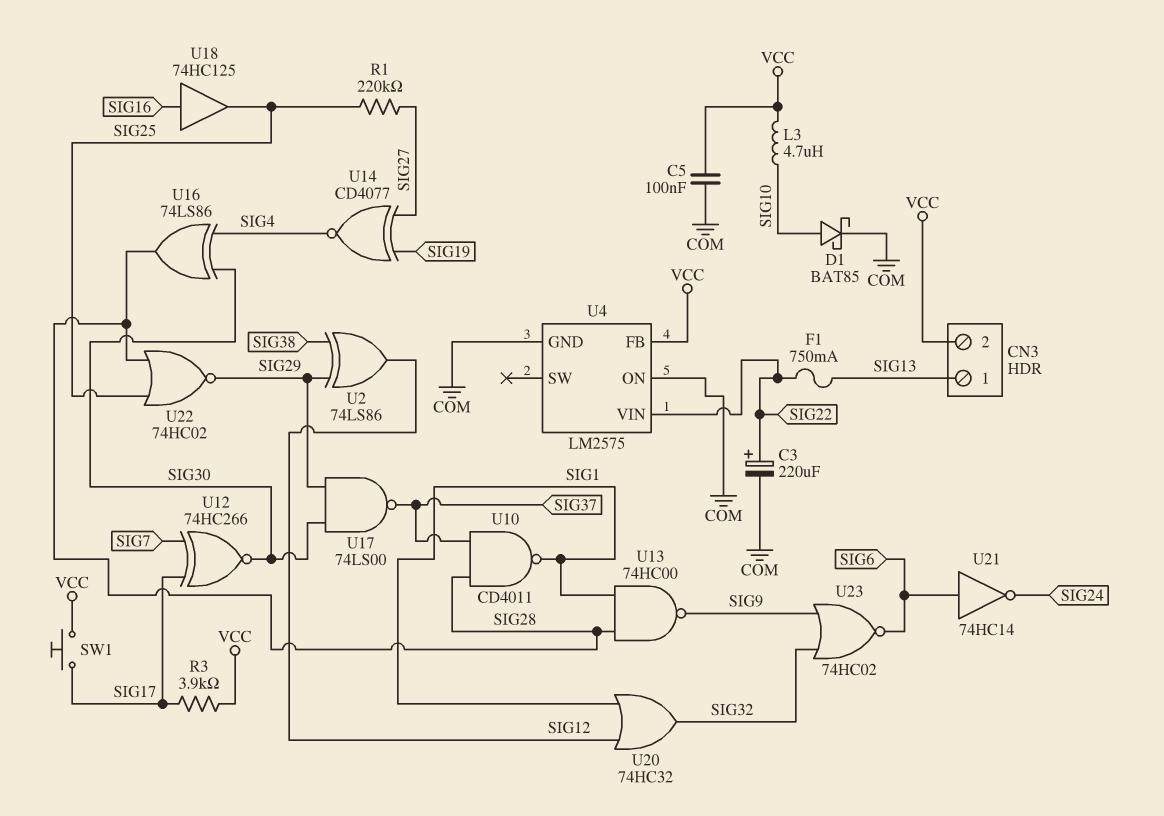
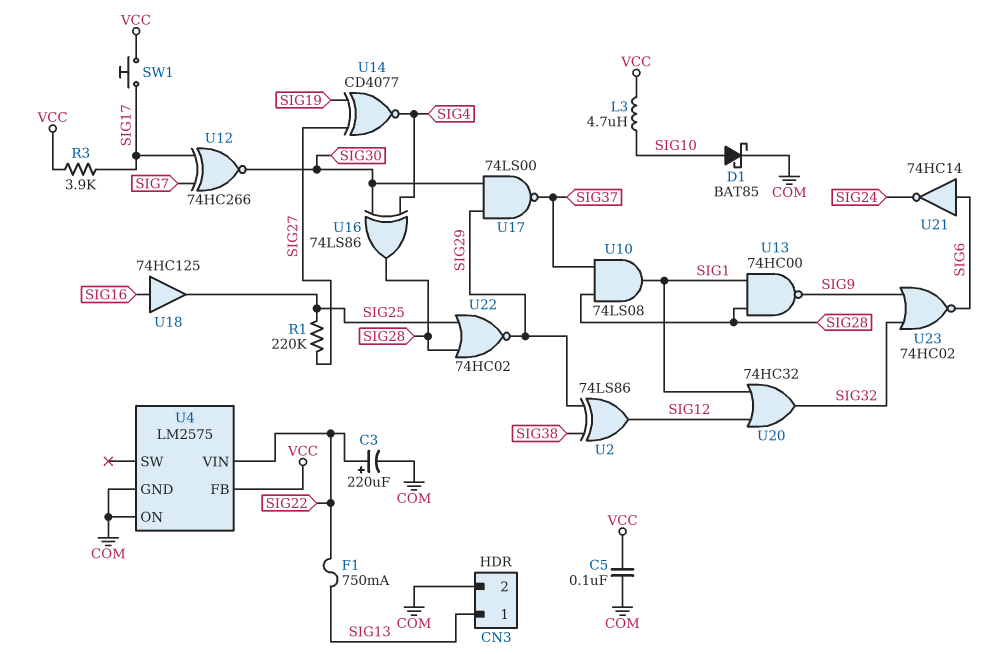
CN3 pin 2: VCC -> COM
U10: NAND CD4011 (in SIG28, in SIG37, out SIG1) -> AND 74LS08 (in SIG28, in SIG37, out SIG1)

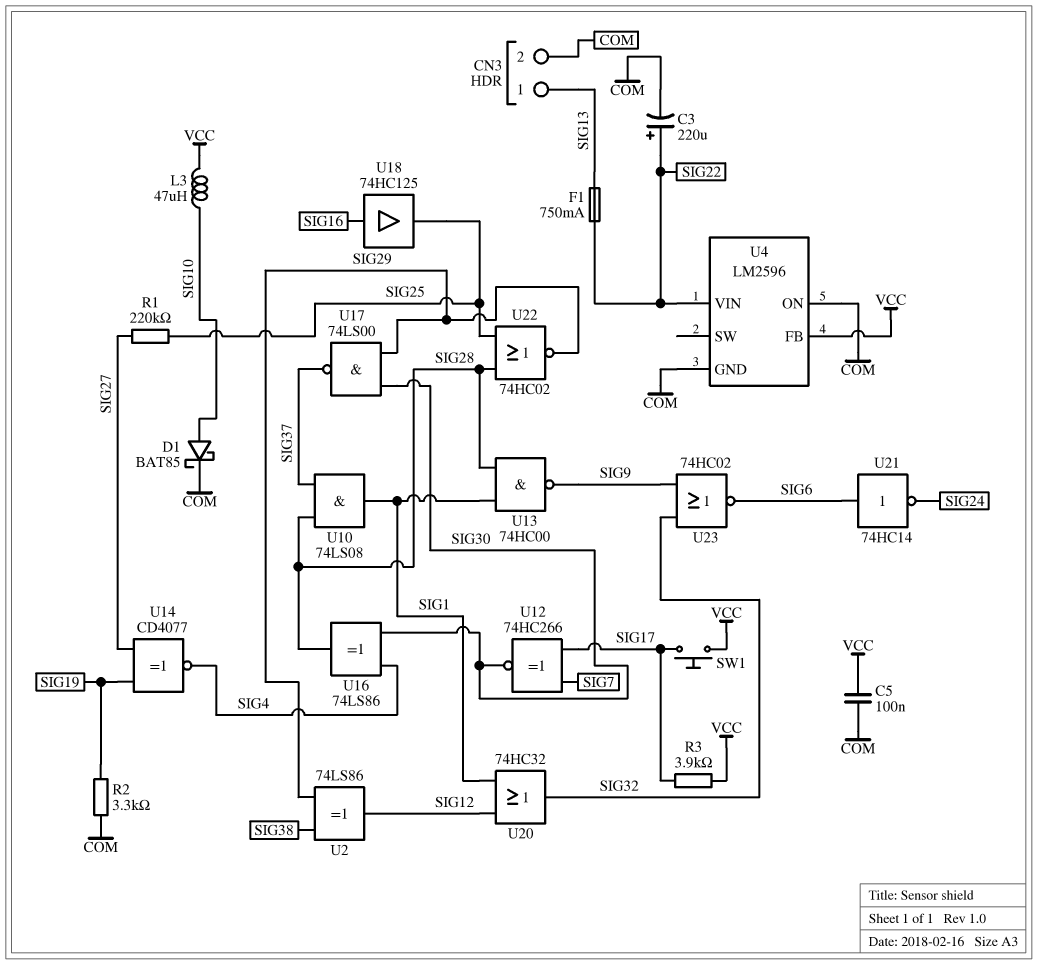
L3: 4.7uH (SIG10, VCC) -> 47uH (SIG10, VCC)
R2: none -> 3.3k (COM, SIG19)
U4: LM2575 -> LM2596

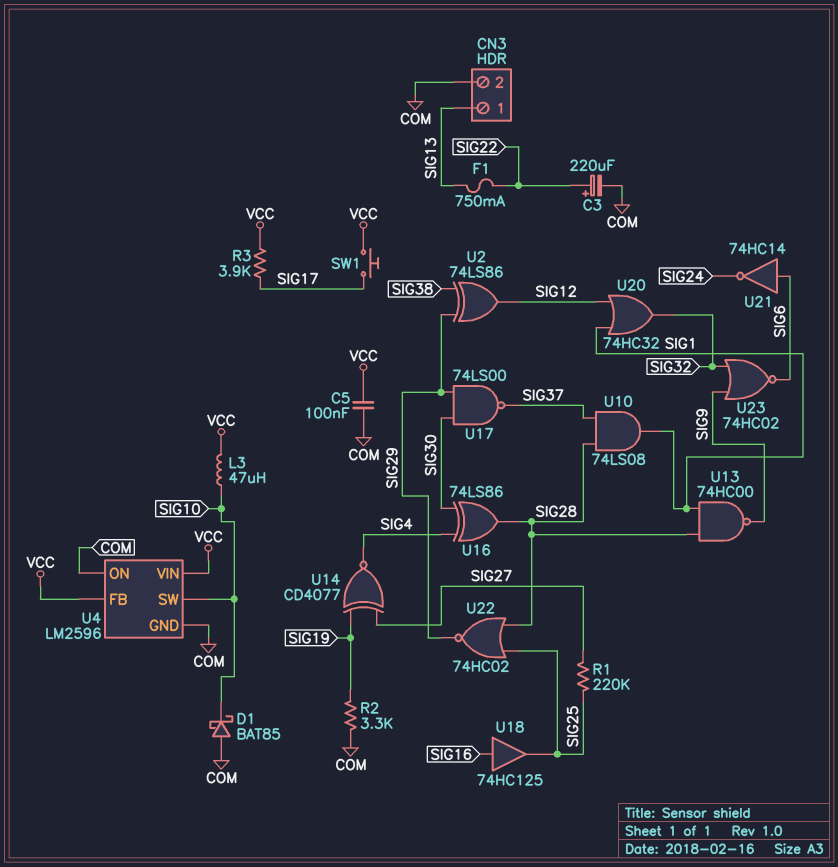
D1: schottky BAT85 (A SIG10, K COM) -> schottky BAT85 (A COM, K SIG10)
U4 pin SW: none -> SIG10
U4 pin VIN: SIG22 -> VCC
U12: XNOR 74HC266 (in SIG7, in SIG17, out SIG30) -> none

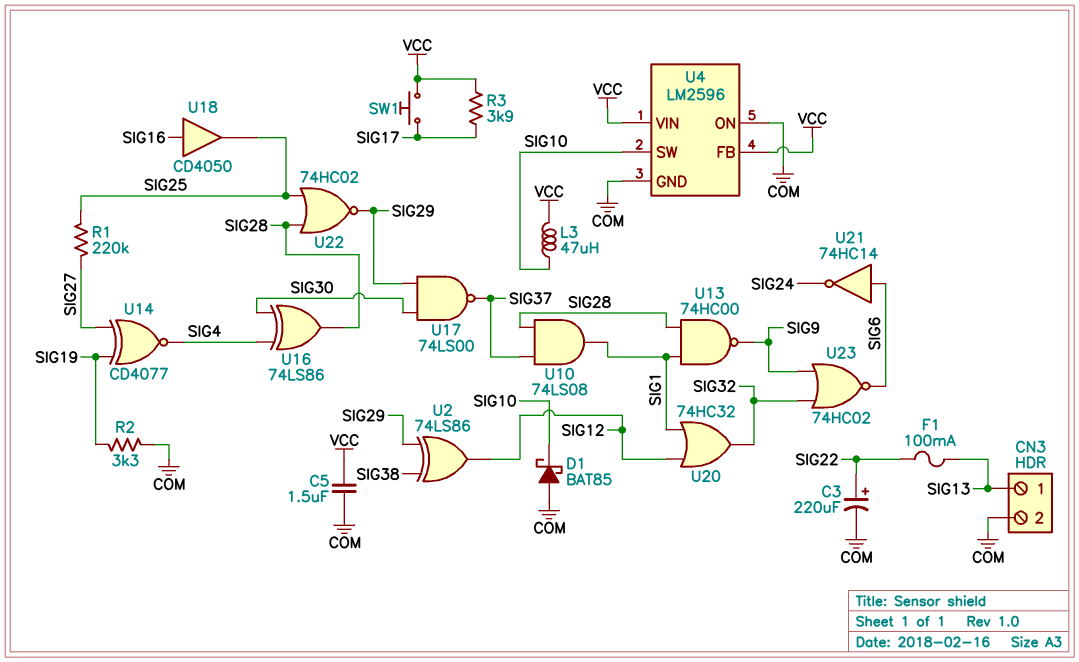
C5: 100nF (COM, VCC) -> 1.5uF (COM, VCC)
F1: 750mA (SIG13, SIG22) -> 100mA (SIG13, SIG22)
U18: buffer 74HC125 (in SIG16, out SIG25) -> buffer CD4050 (in SIG16, out SIG25)

